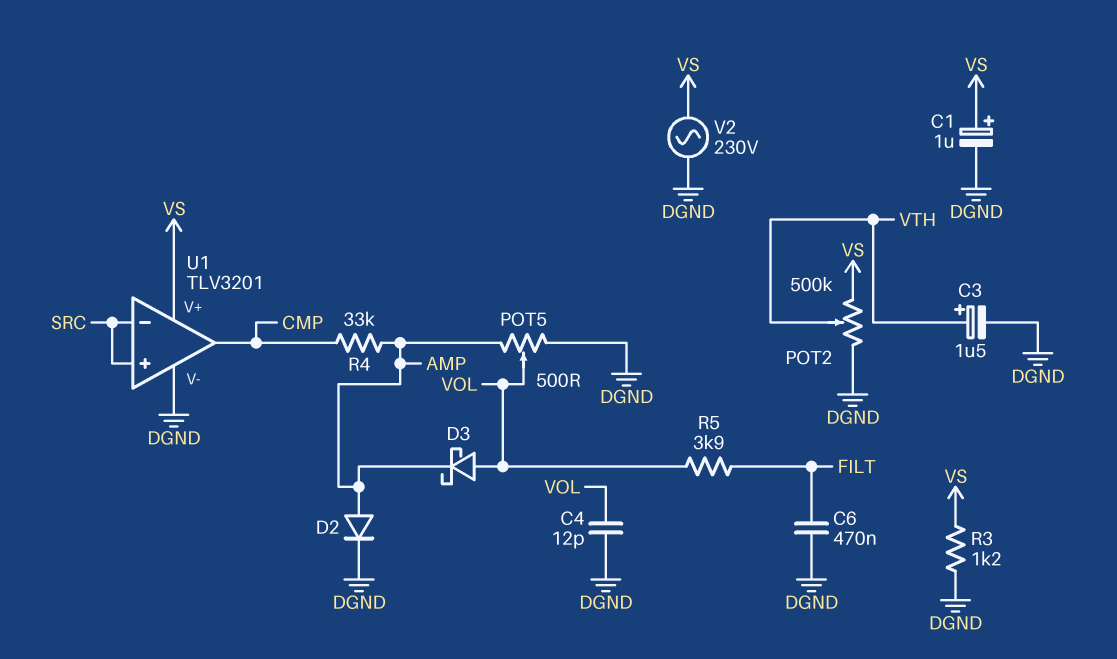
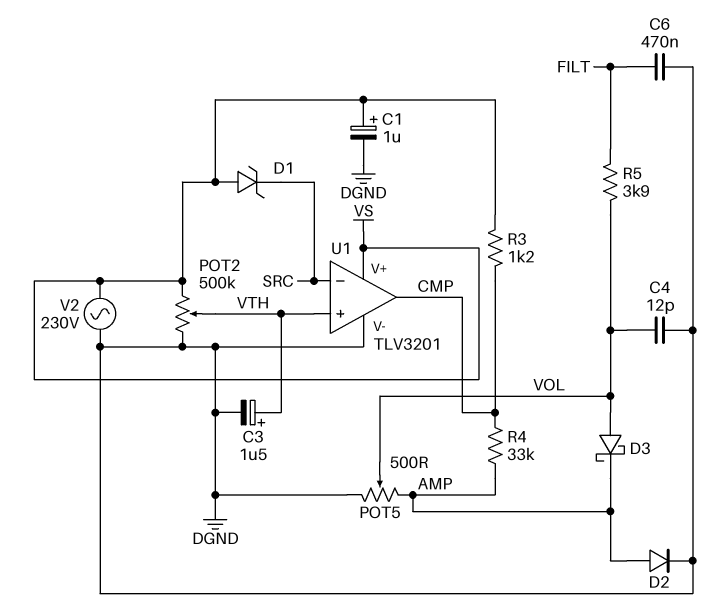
D1: none -> zener (A VS, K SRC)
R3: 1.2k (DGND, VS) -> 1.2k (CMP, VS)
U1 pin in+: SRC -> VTH

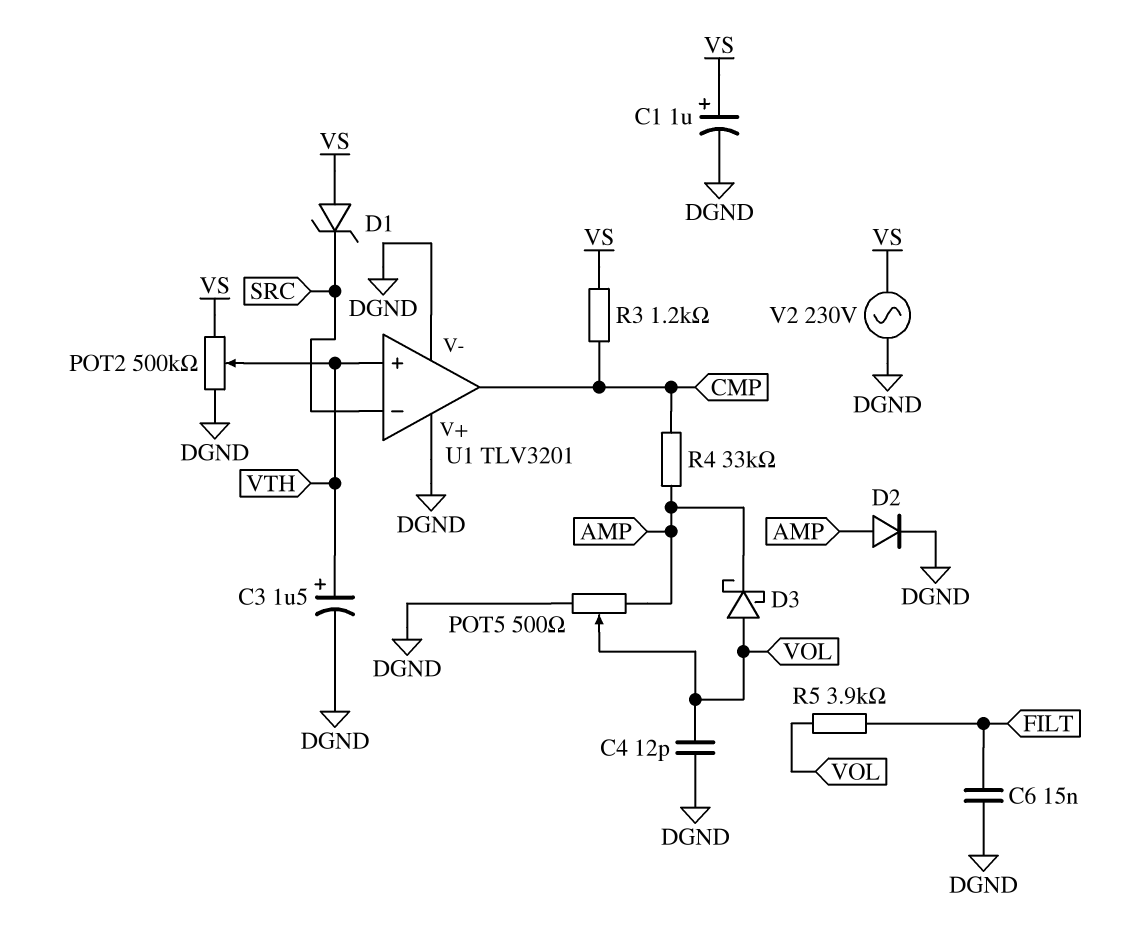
C6: 470nF (DGND, FILT) -> 15nF (DGND, FILT)
U1 pin V+: VS -> DGND

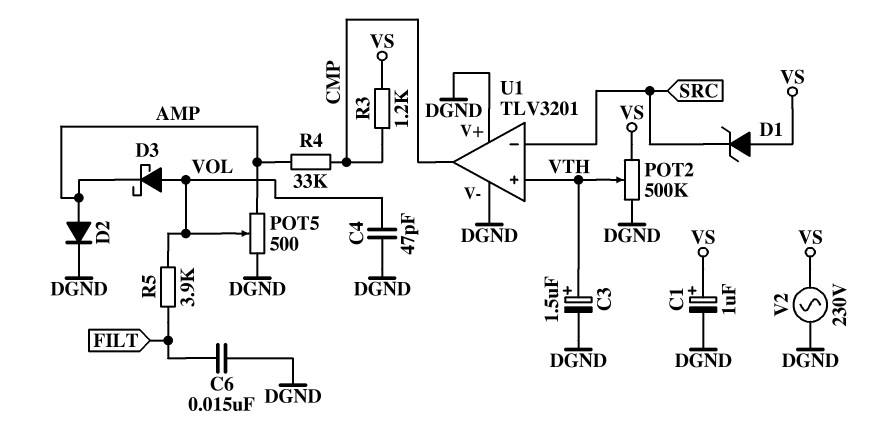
C4: 12pF (DGND, VOL) -> 47pF (DGND, VOL)

